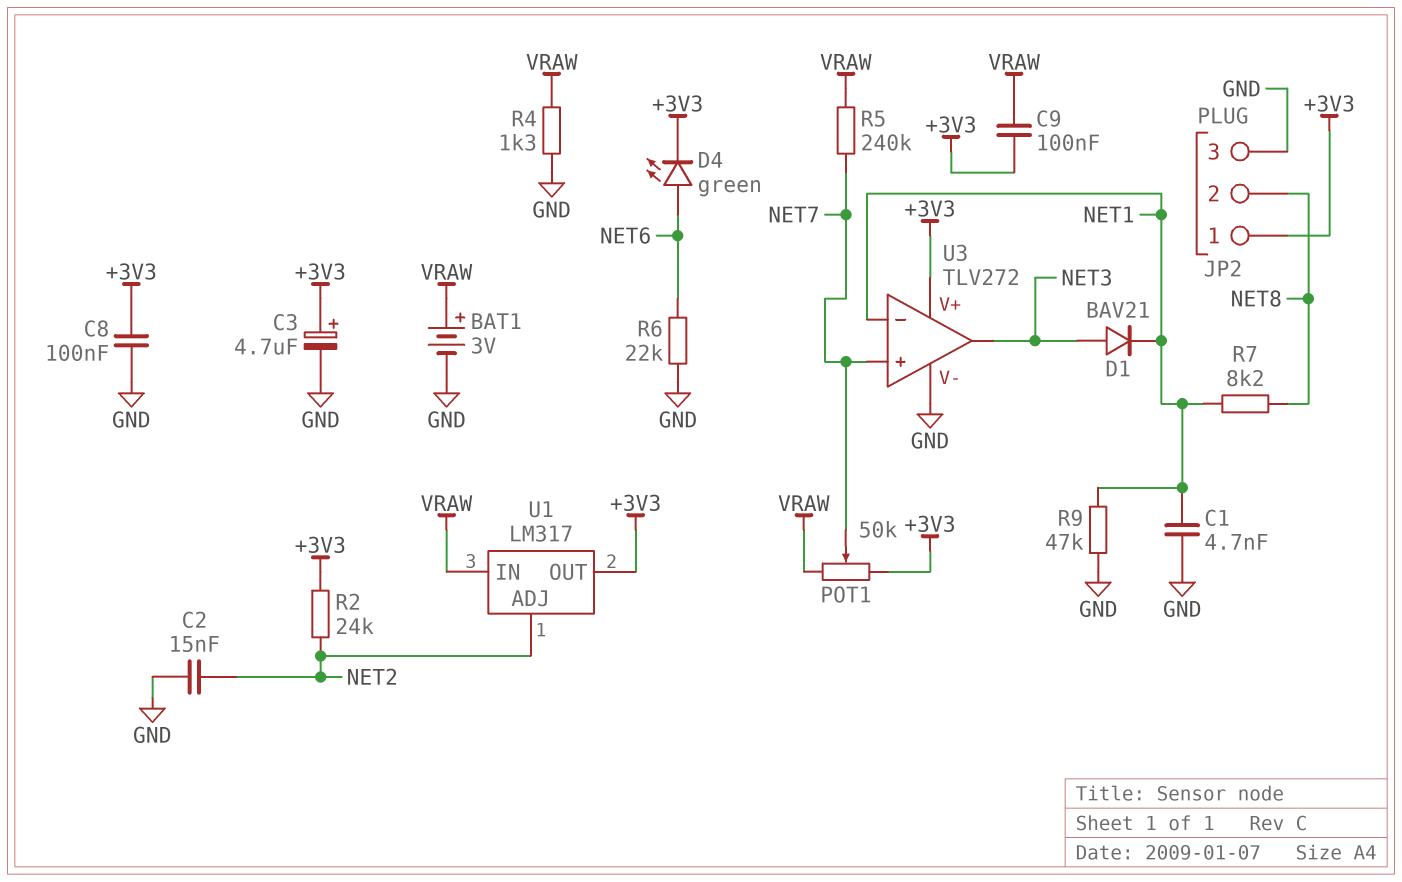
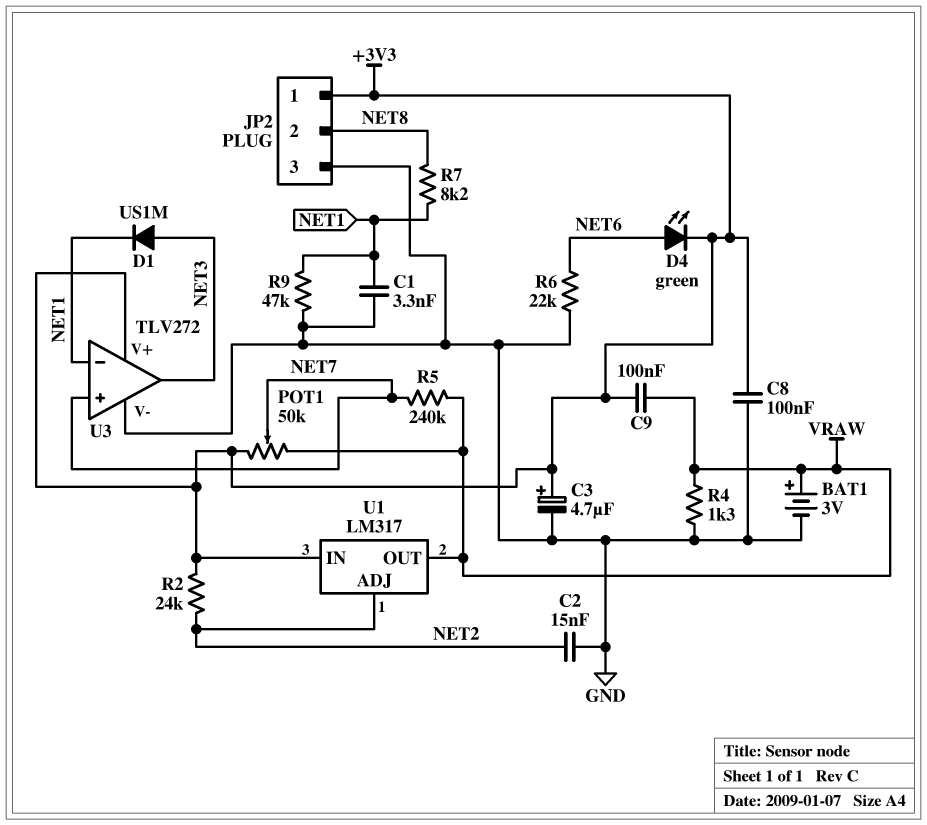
C1: 4.7nF (GND, NET1) -> 3.3nF (GND, NET1)
D1: diode BAV21 (A NET3, K NET1) -> diode US1M (A NET3, K NET1)
U1 pin IN: VRAW -> +3V3
U1 pin OUT: +3V3 -> VRAW

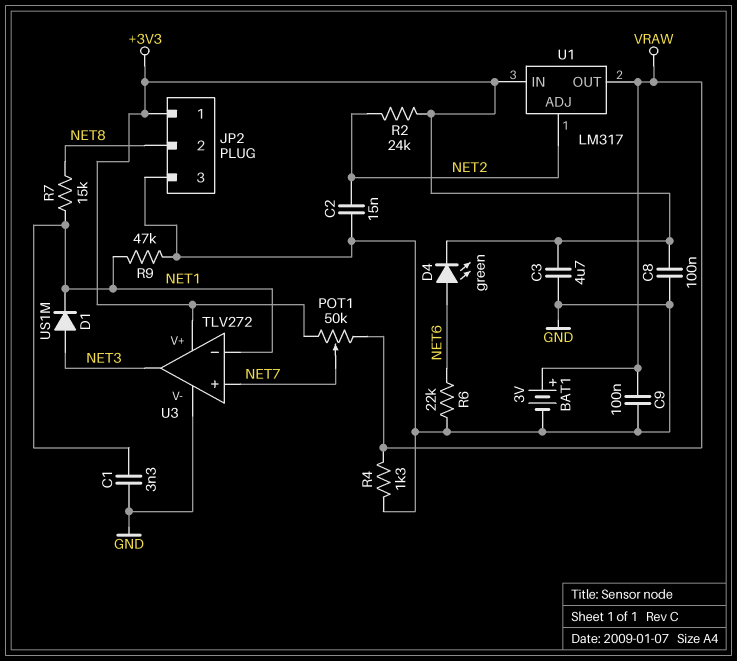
C3: 4.7uF (plus +3V3, minus GND) -> 4.7uF (+3V3, GND)
C9: 100nF (+3V3, VRAW) -> 100nF (GND, VRAW)
R5: 240k (NET7, VRAW) -> none
R7: 8.2k (NET1, NET8) -> 15k (NET1, NET8)

